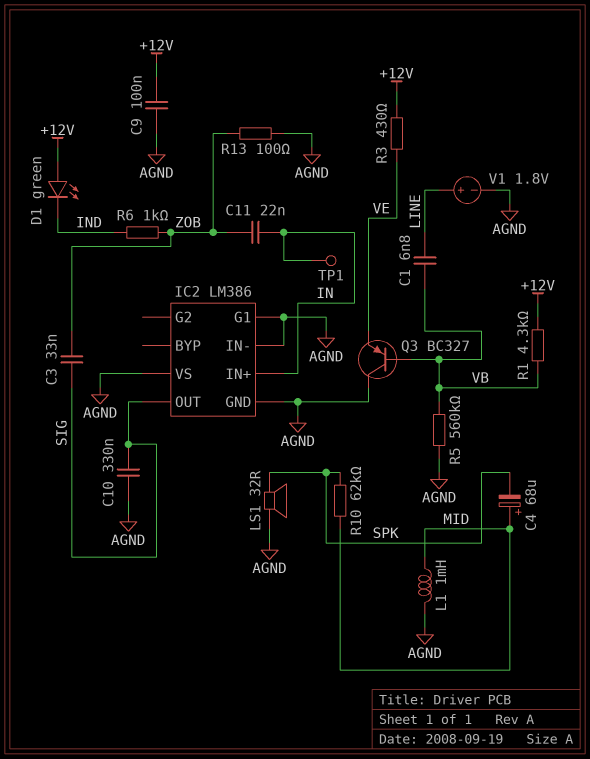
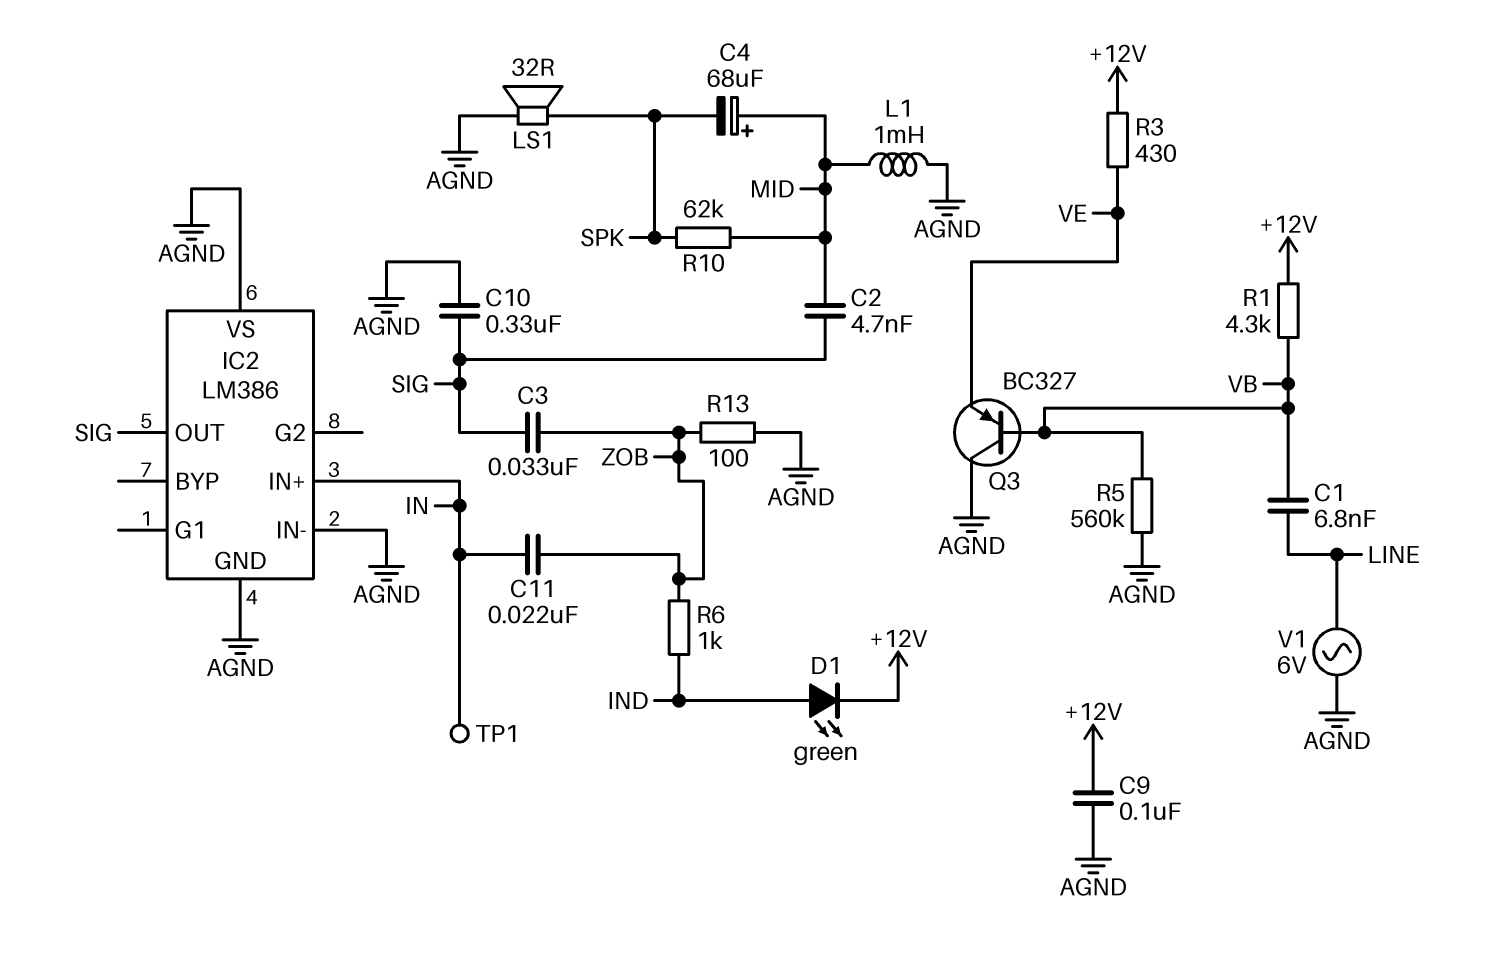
C2: none -> 4.7nF (MID, SIG)
D1: LED green (A +12V, K IND) -> LED green (A IND, K +12V)
IC2 pin G1: AGND -> none
V1: 1.8V (plus LINE, minus AGND) -> AC 6V (AGND, LINE)

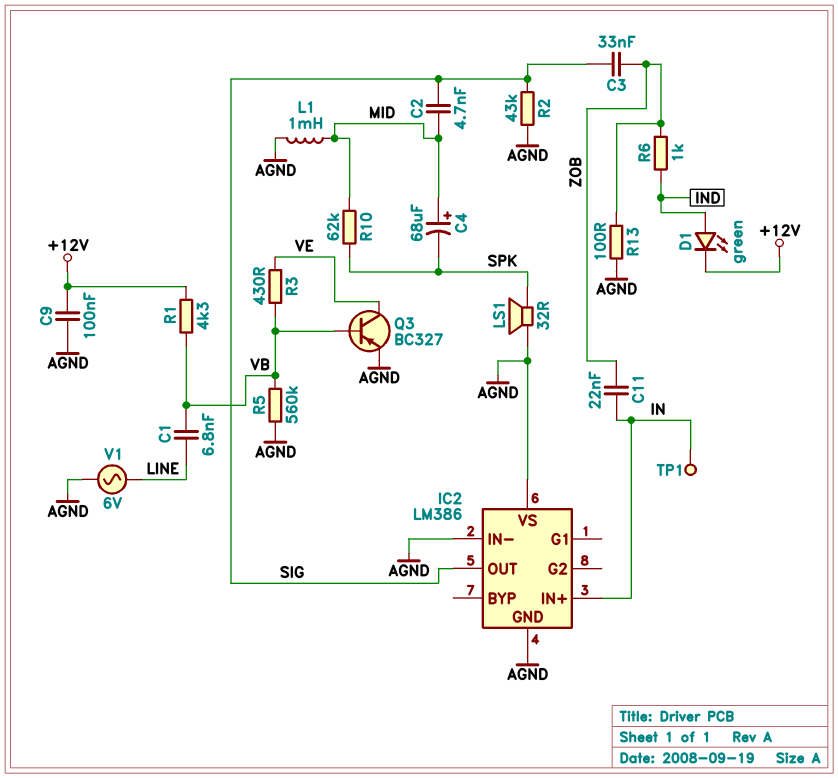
C10: 330nF (AGND, SIG) -> none
Q3: PNP BC327 (B VB, C AGND, E VE) -> PNP BC327 (B VB, C VE, E AGND)
R2: none -> 43k (AGND, SIG)
R3: 430 (+12V, VE) -> 430 (VB, VE)

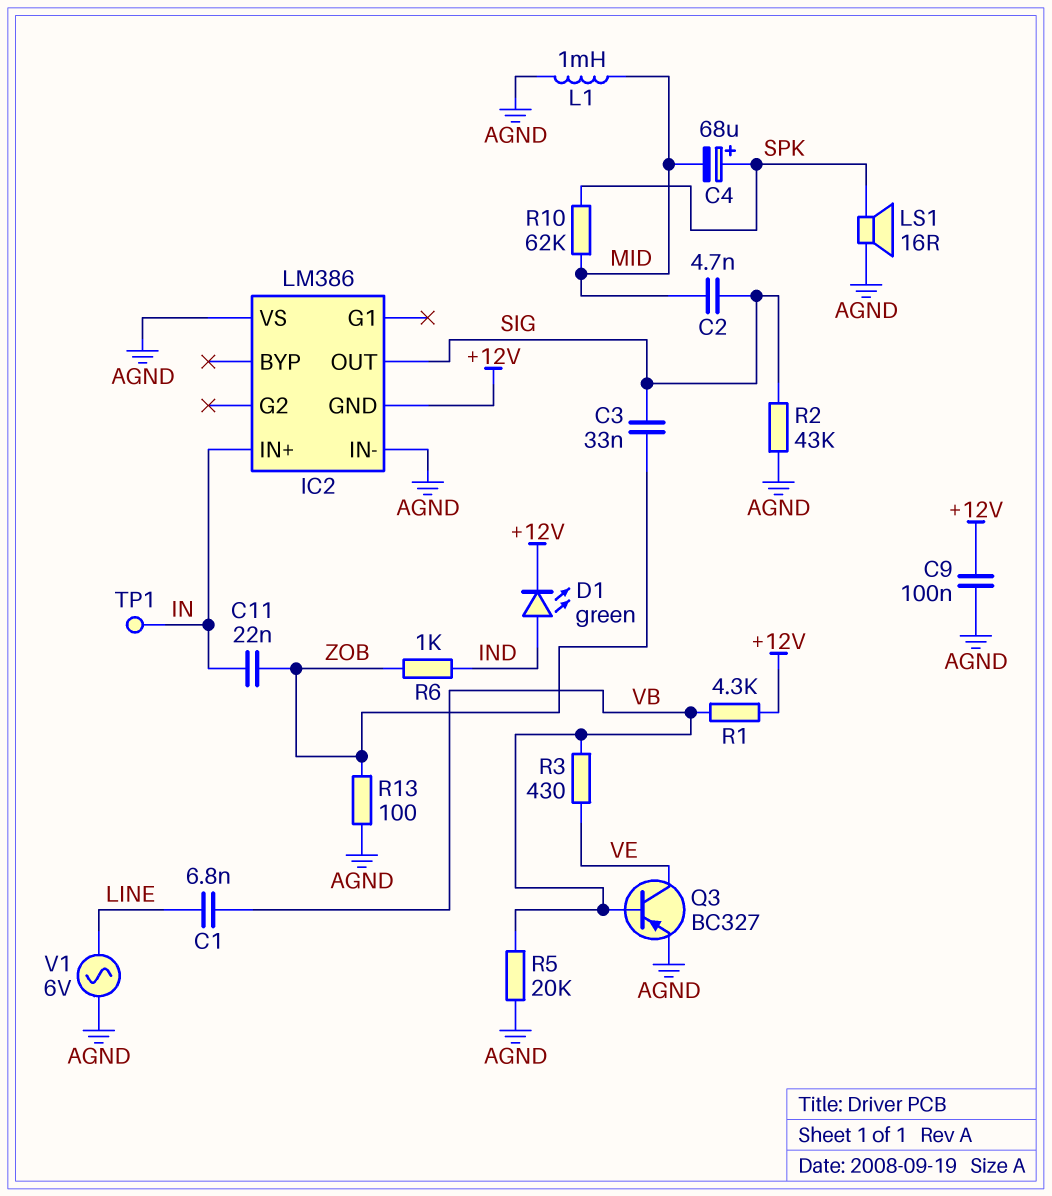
C4: 68uF (plus MID, minus SPK) -> 68uF (plus SPK, minus MID)
IC2 pin GND: AGND -> +12V
LS1: speaker 32R (AGND, SPK) -> speaker 16R (AGND, SPK)
R5: 560k (AGND, VB) -> 20k (AGND, VB)

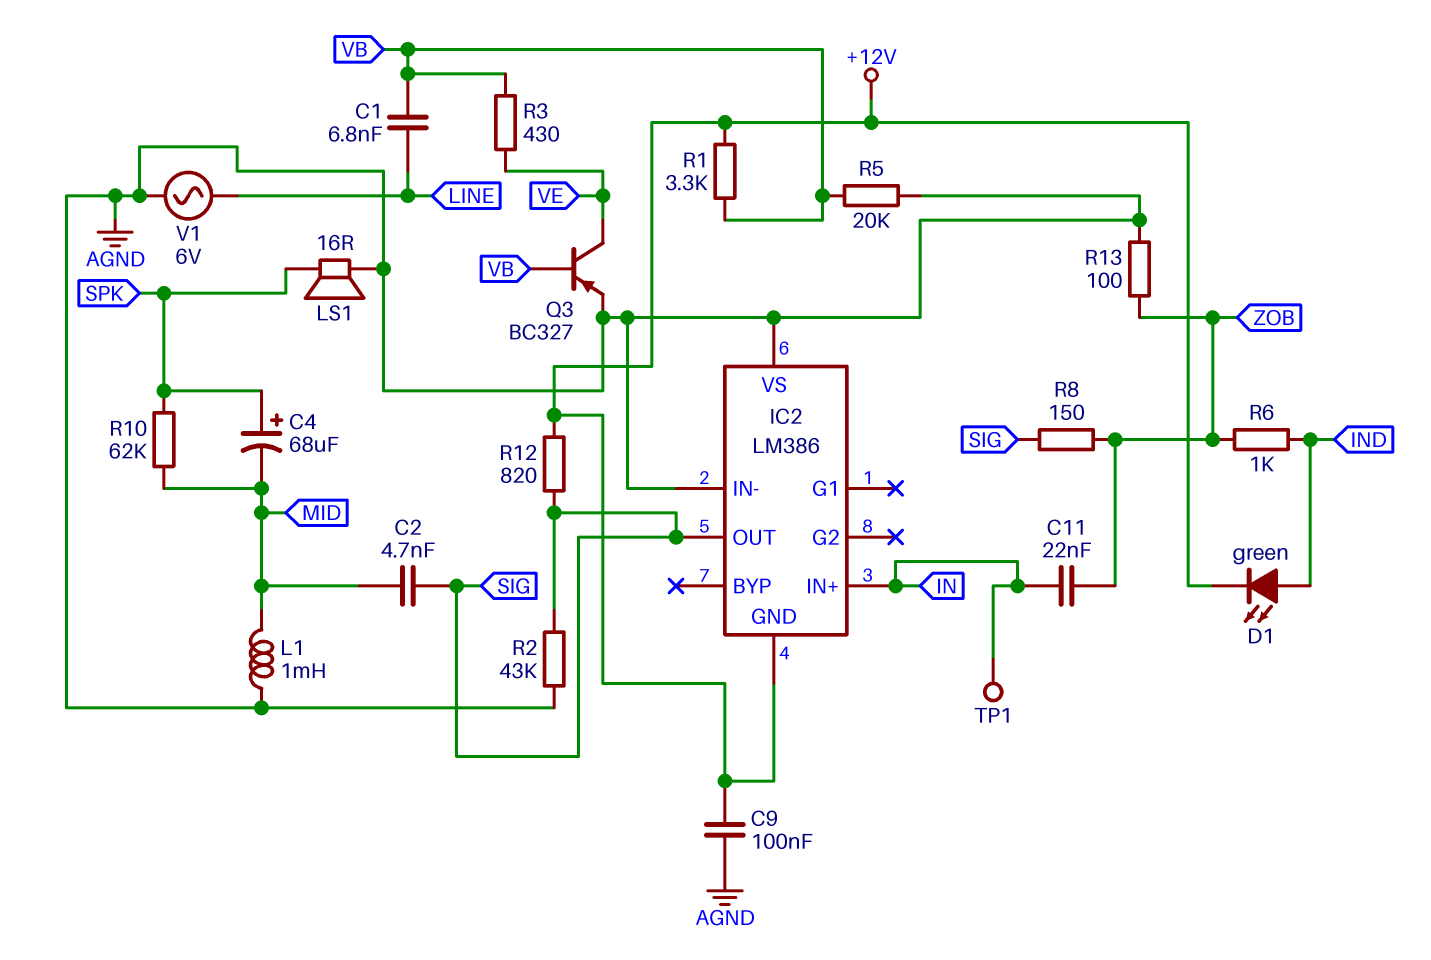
C3: 33nF (SIG, ZOB) -> none
R1: 4.3k (+12V, VB) -> 3.3k (+12V, VB)
R8: none -> 150 (SIG, ZOB)
R12: none -> 820 (+12V, SIG)

